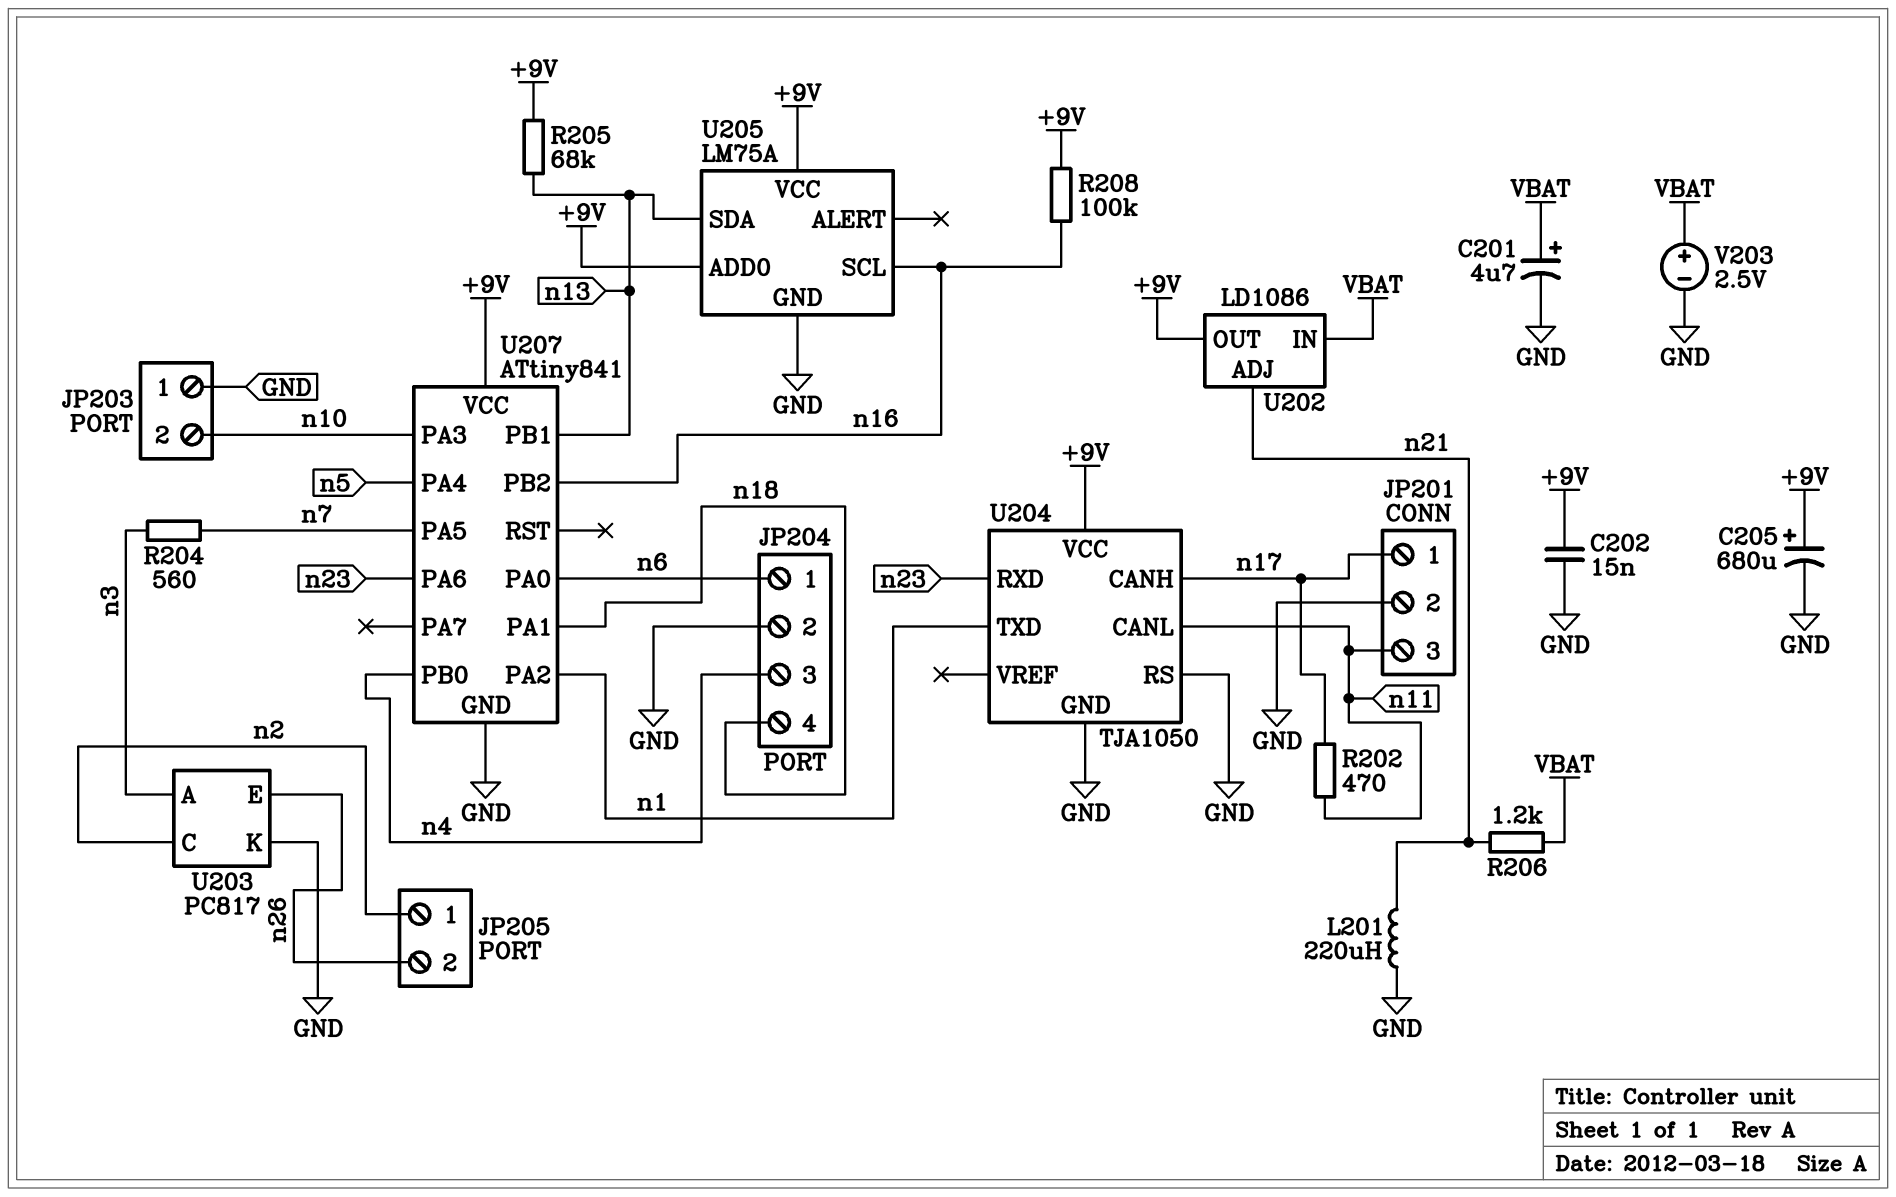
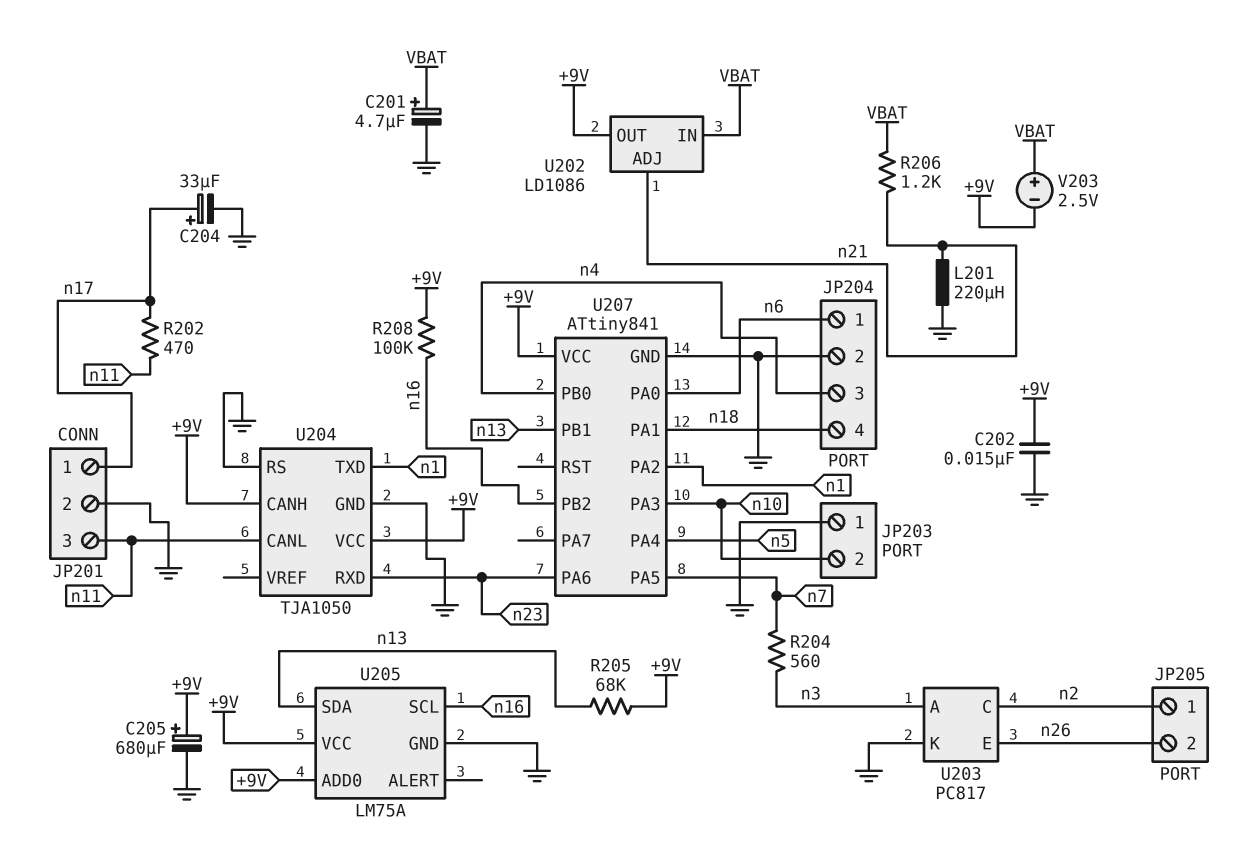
C204: none -> 33uF (plus n17, minus GND)
U204 pin CANH: n17 -> +9V
V203: 2.5V (plus VBAT, minus GND) -> 2.5V (plus VBAT, minus +9V)

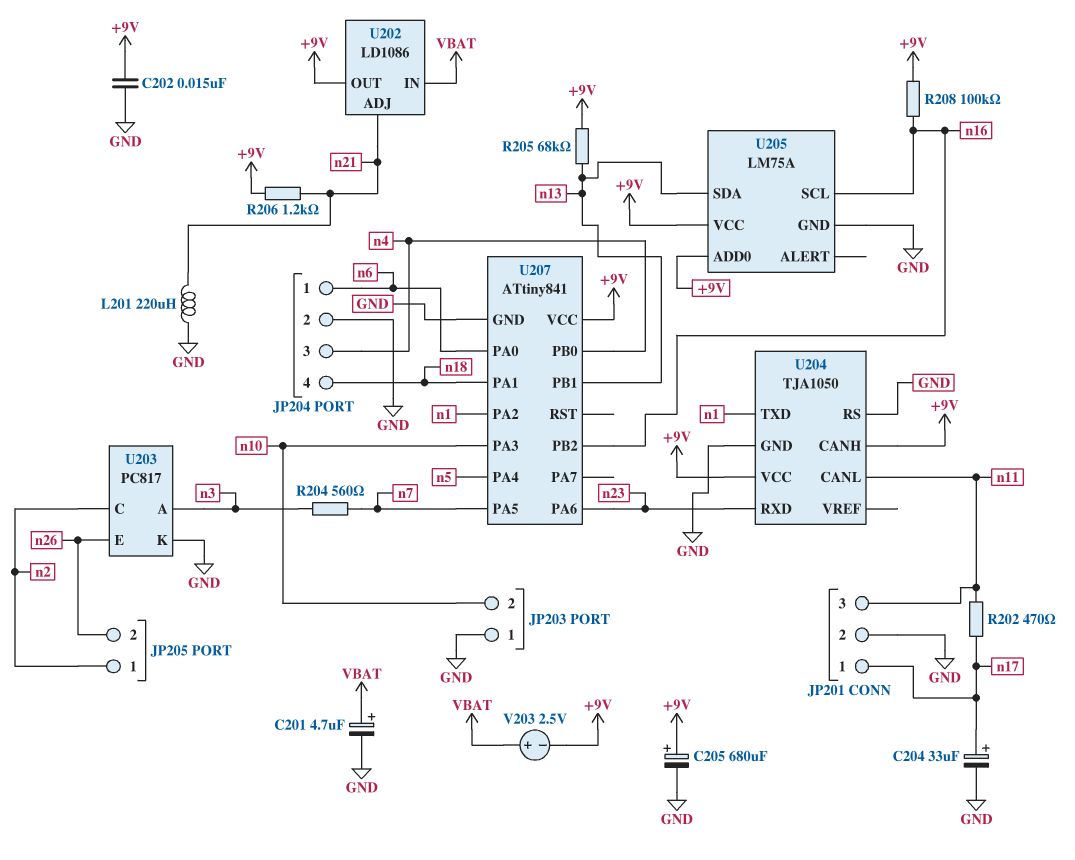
R206: 1.2k (VBAT, n21) -> 1.2k (+9V, n21)

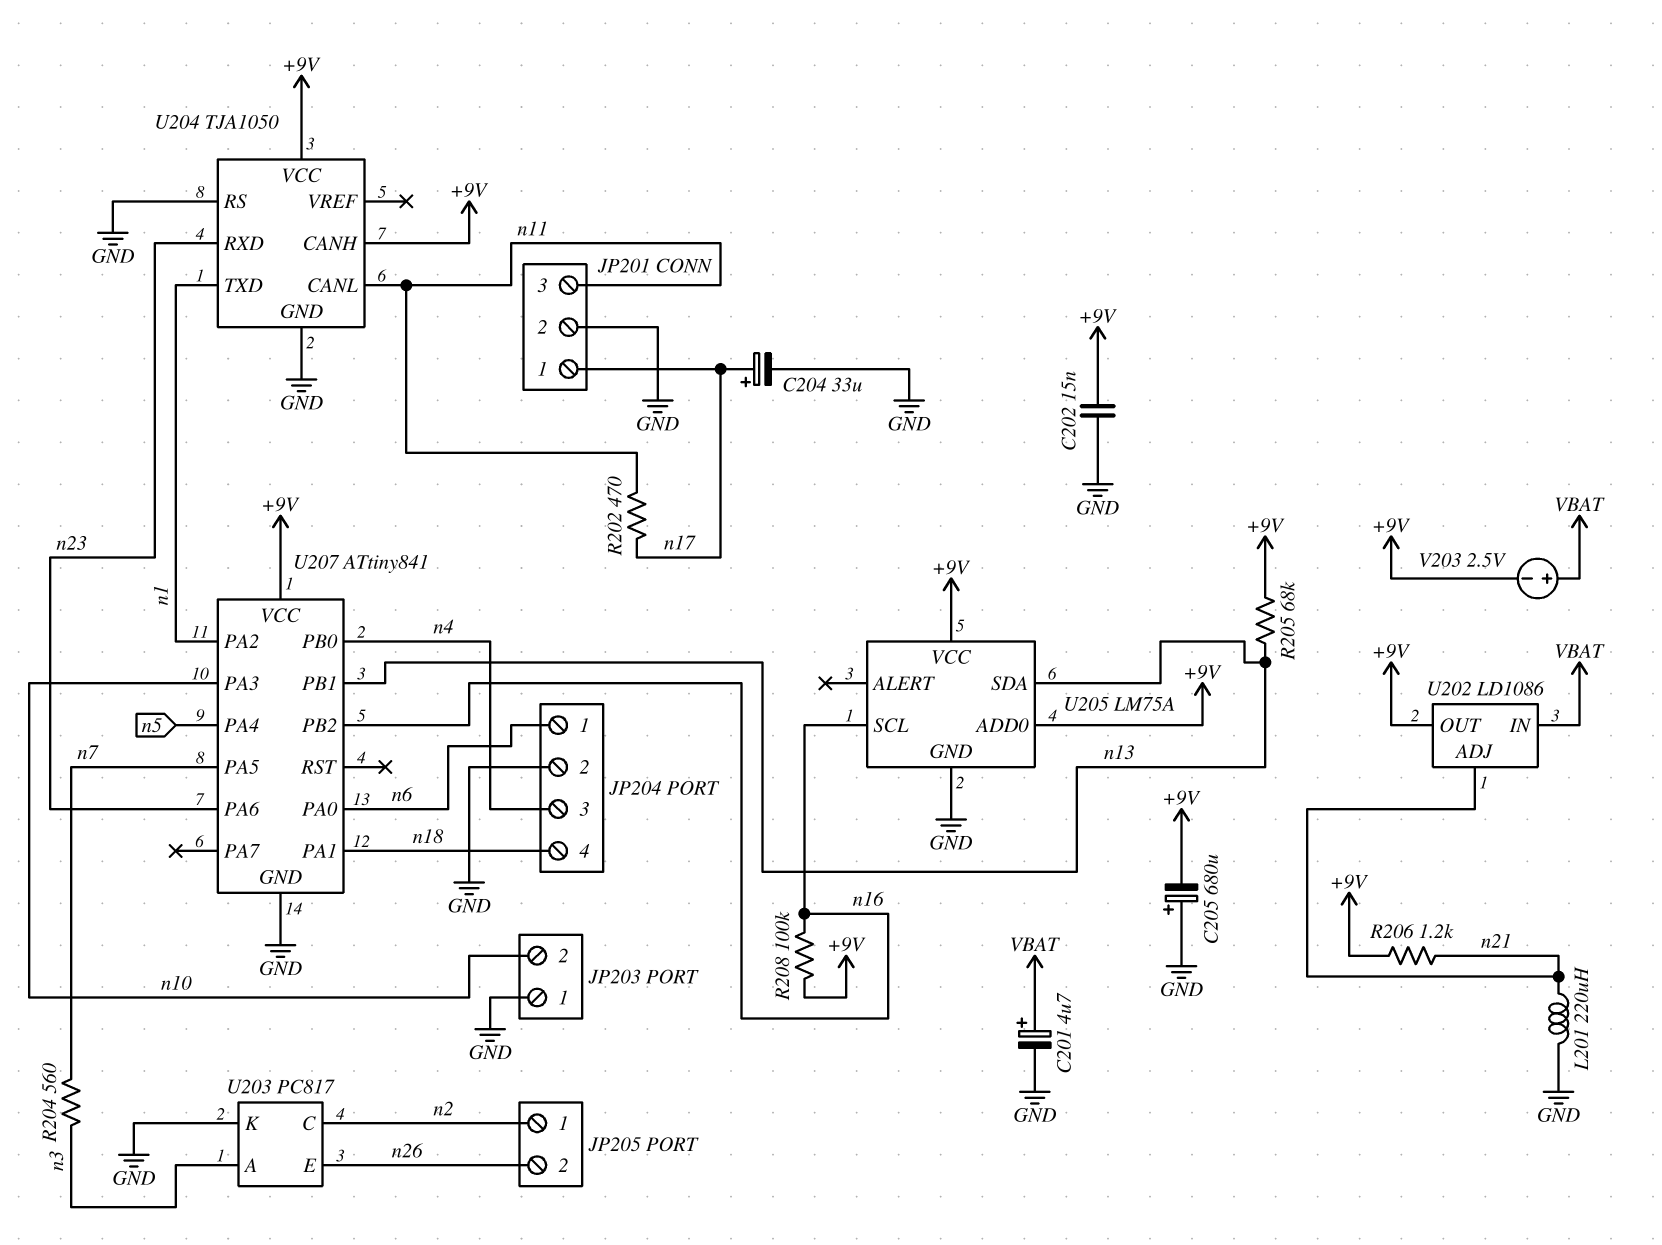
C205: 680uF (plus +9V, minus GND) -> 680uF (plus GND, minus +9V)

